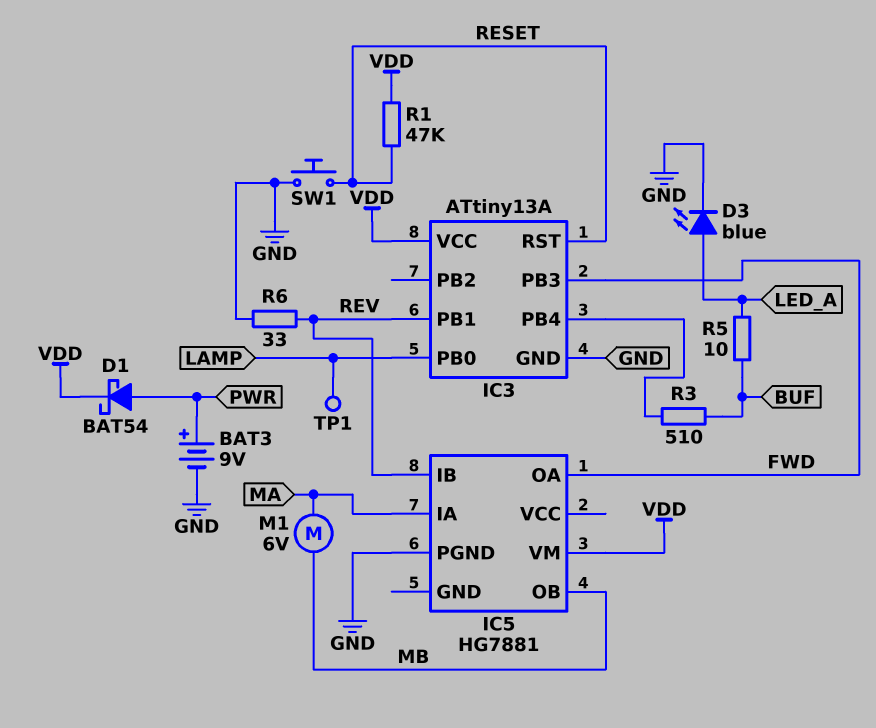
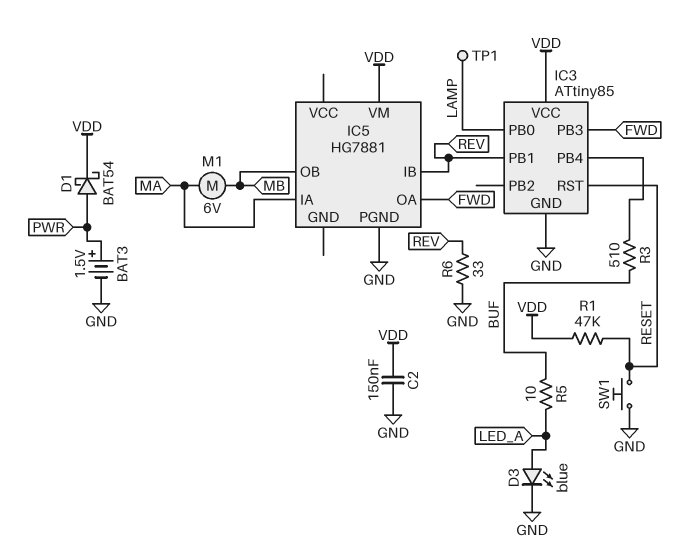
BAT3: 9V (plus PWR, minus GND) -> 1.5V (plus PWR, minus GND)
C2: none -> 150nF (GND, VDD)
IC3: ATtiny13A -> ATtiny85

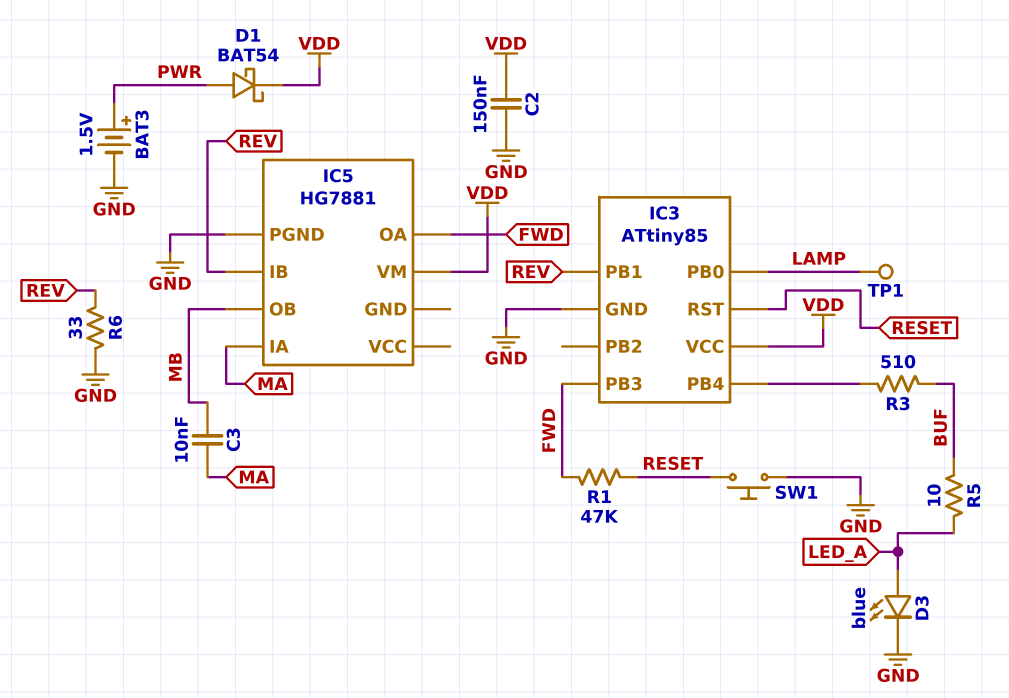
C3: none -> 10nF (MA, MB)
M1: motor 6V (MA, MB) -> none
R1: 47k (RESET, VDD) -> 47k (FWD, RESET)

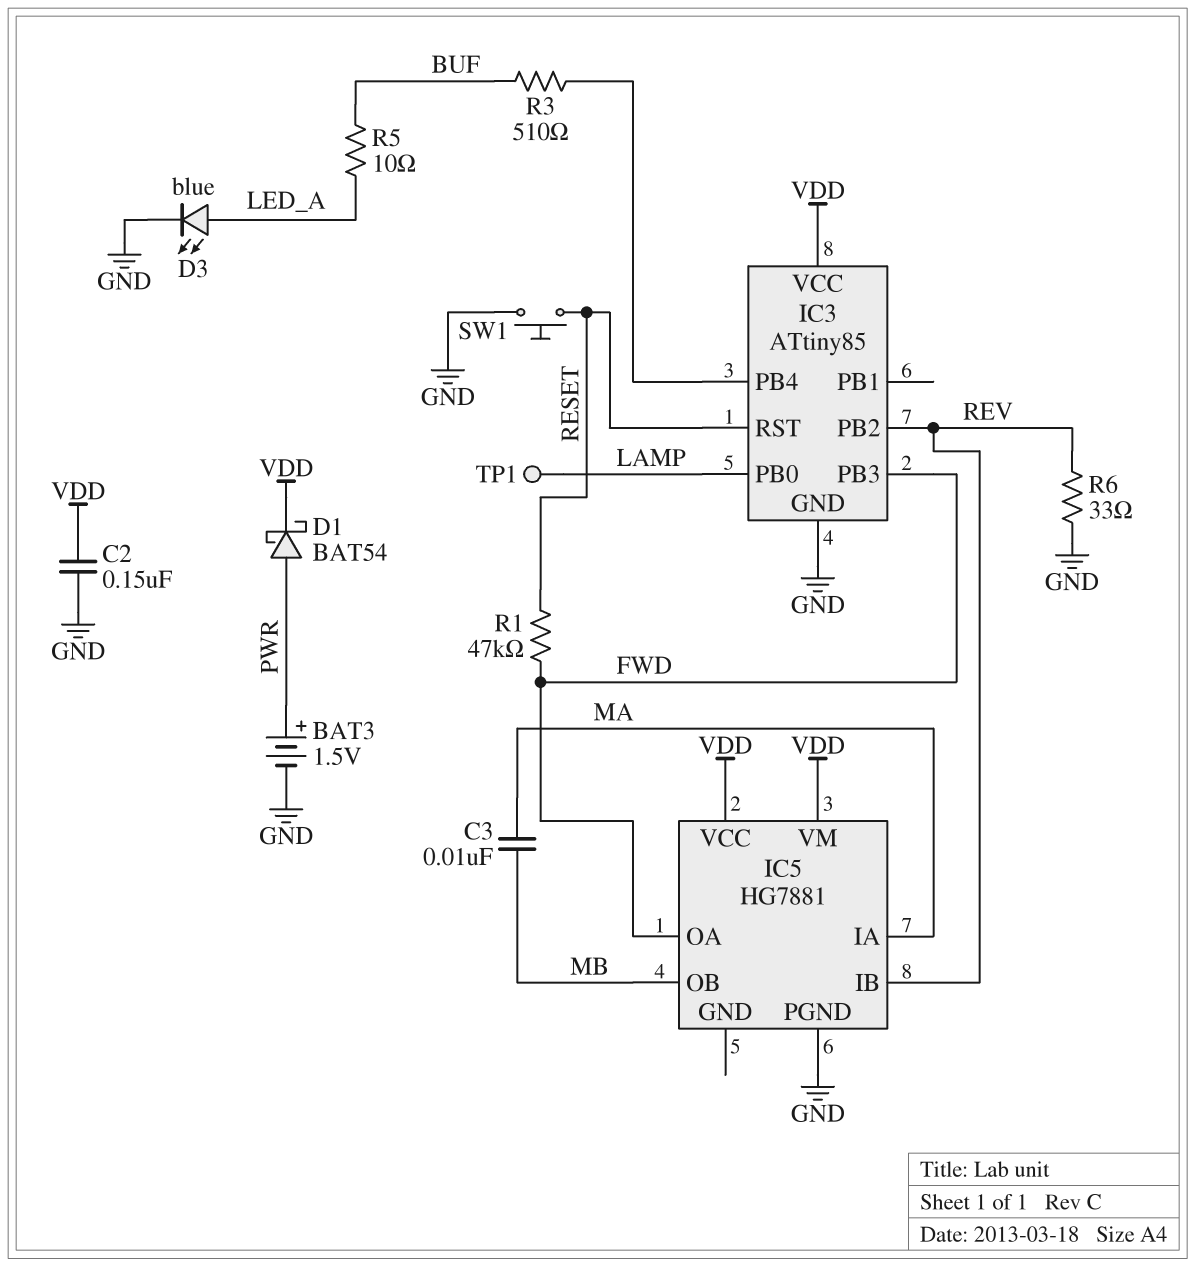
IC3 pin PB1: REV -> none
IC3 pin PB2: none -> REV
IC5 pin VCC: none -> VDD

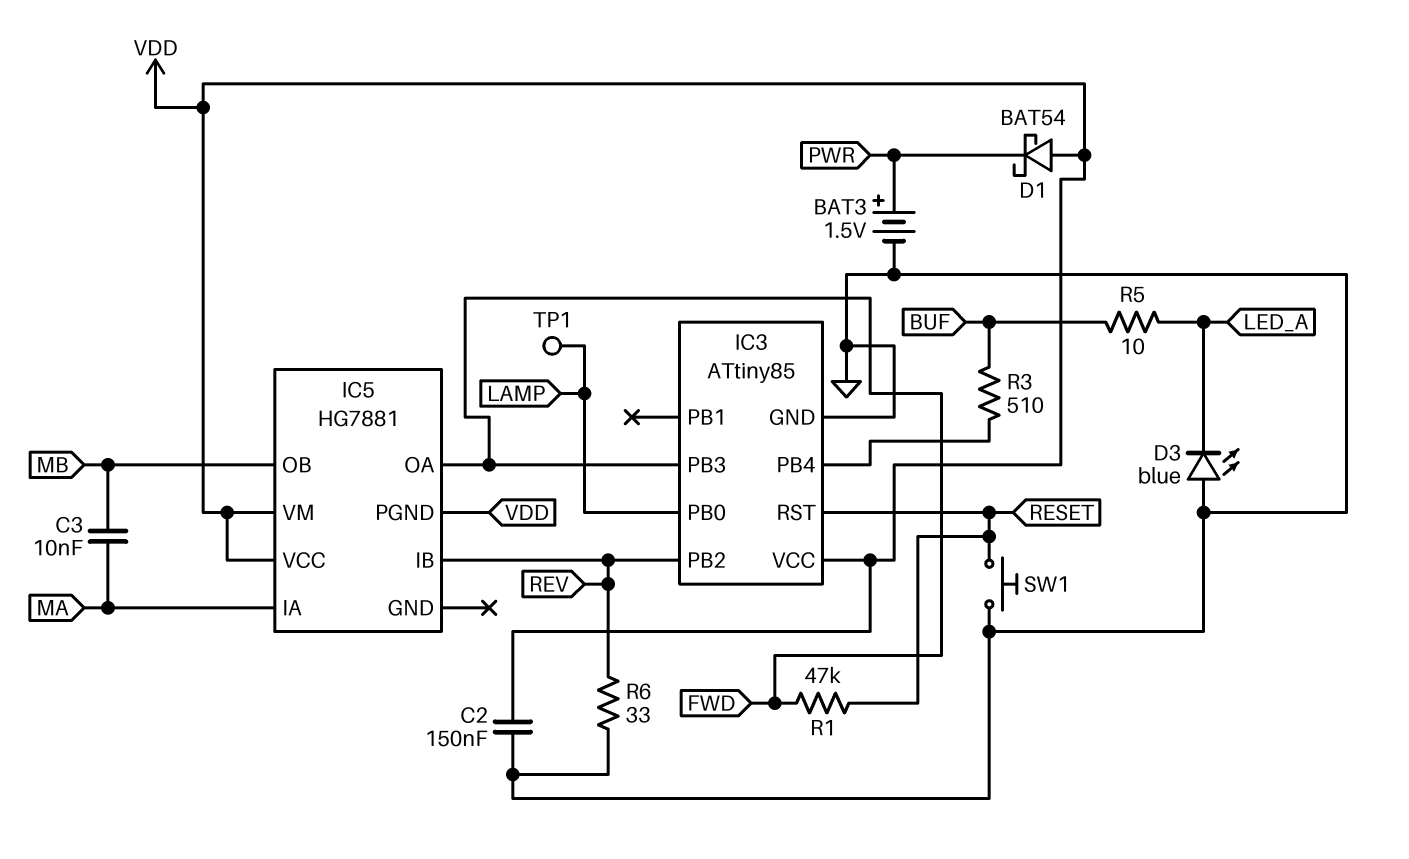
D1: schottky BAT54 (A PWR, K VDD) -> schottky BAT54 (A VDD, K PWR)
D3: LED blue (A LED_A, K GND) -> LED blue (A GND, K LED_A)
IC5 pin PGND: GND -> VDD

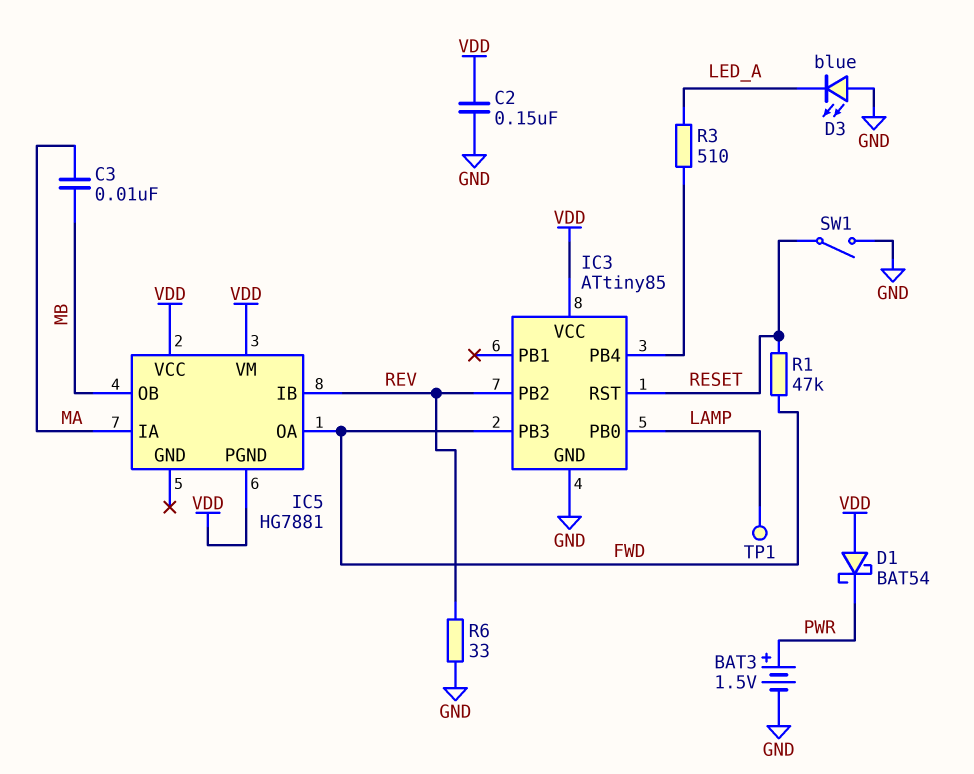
R3: 510 (BUF, IC3/PB4) -> 510 (IC3/PB4, LED_A)
R5: 10 (BUF, LED_A) -> none
SW1: button (GND, RESET) -> switch (GND, RESET)

